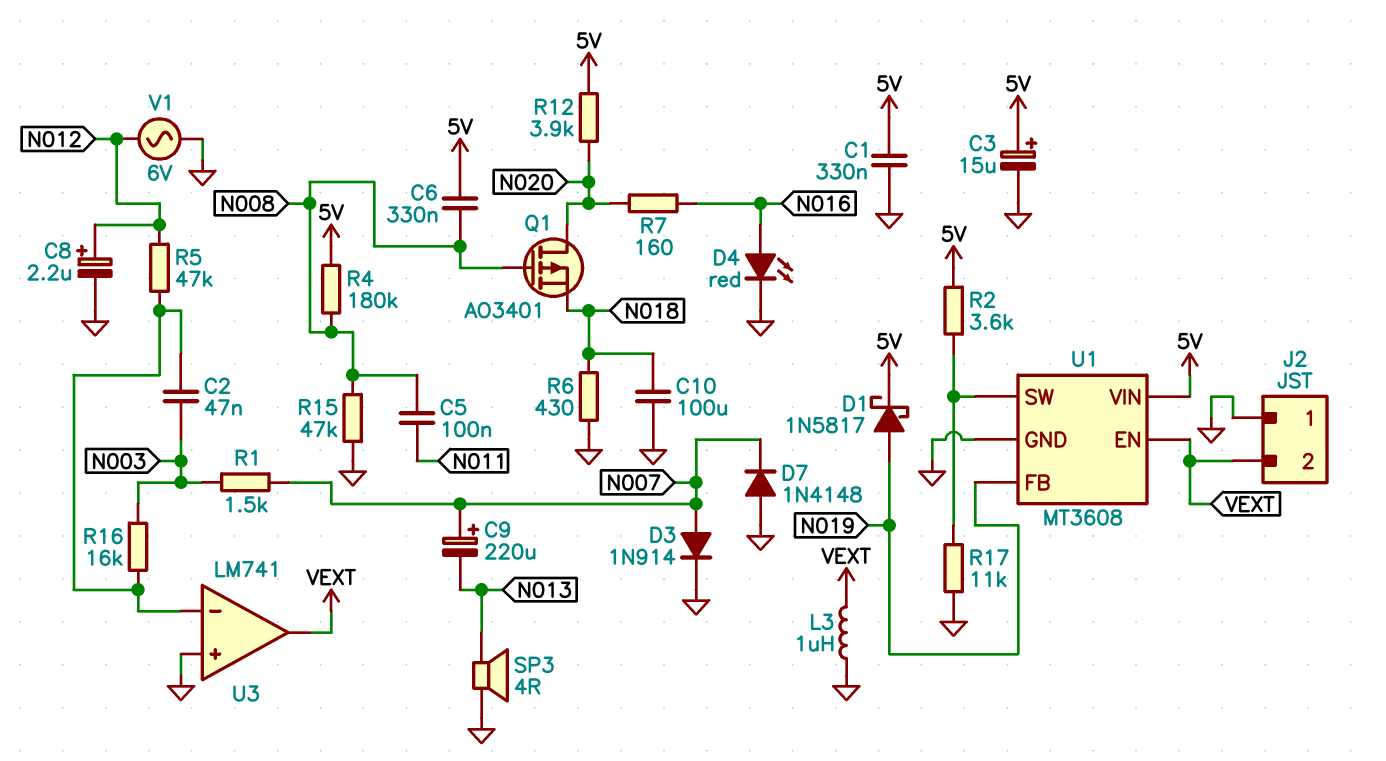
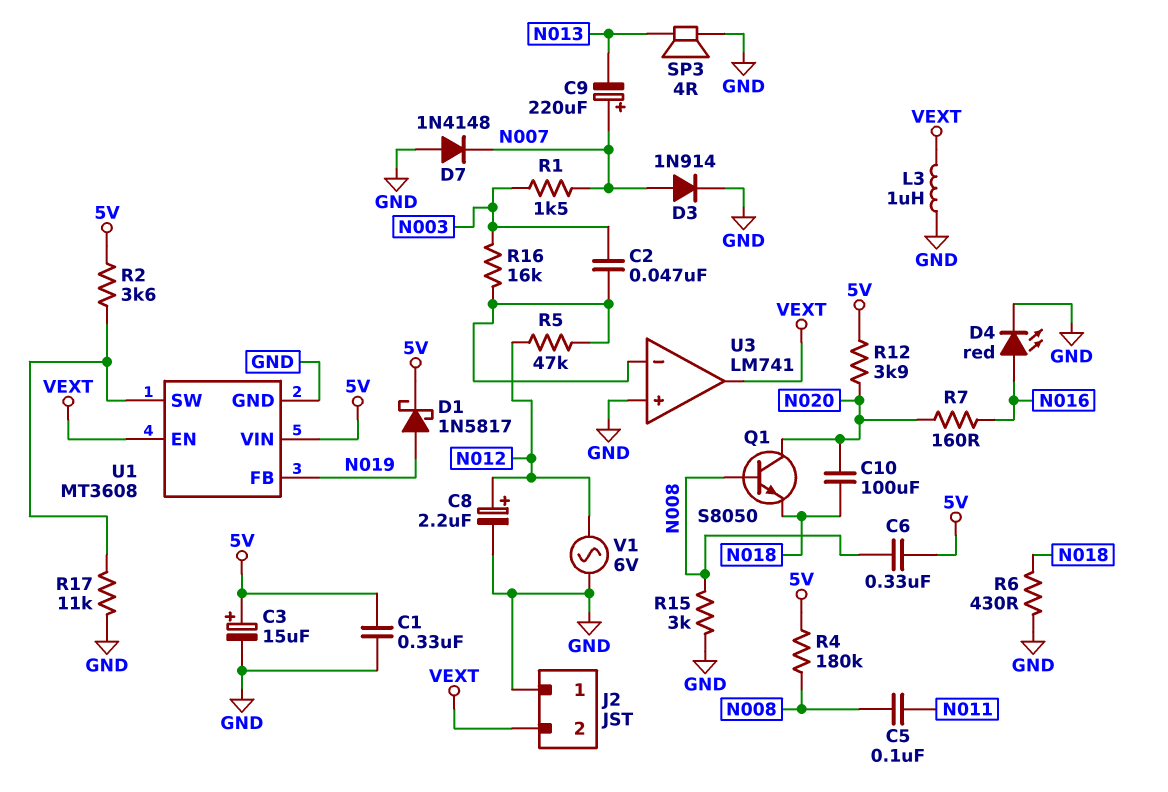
C10: 100uF (GND, N018) -> 100uF (N018, N020)
Q1: PMOS AO3401 (G N008, D N020, S N018) -> NPN S8050 (B N008, C N020, E N018)
R15: 47k (GND, N008) -> 3k (GND, N008)

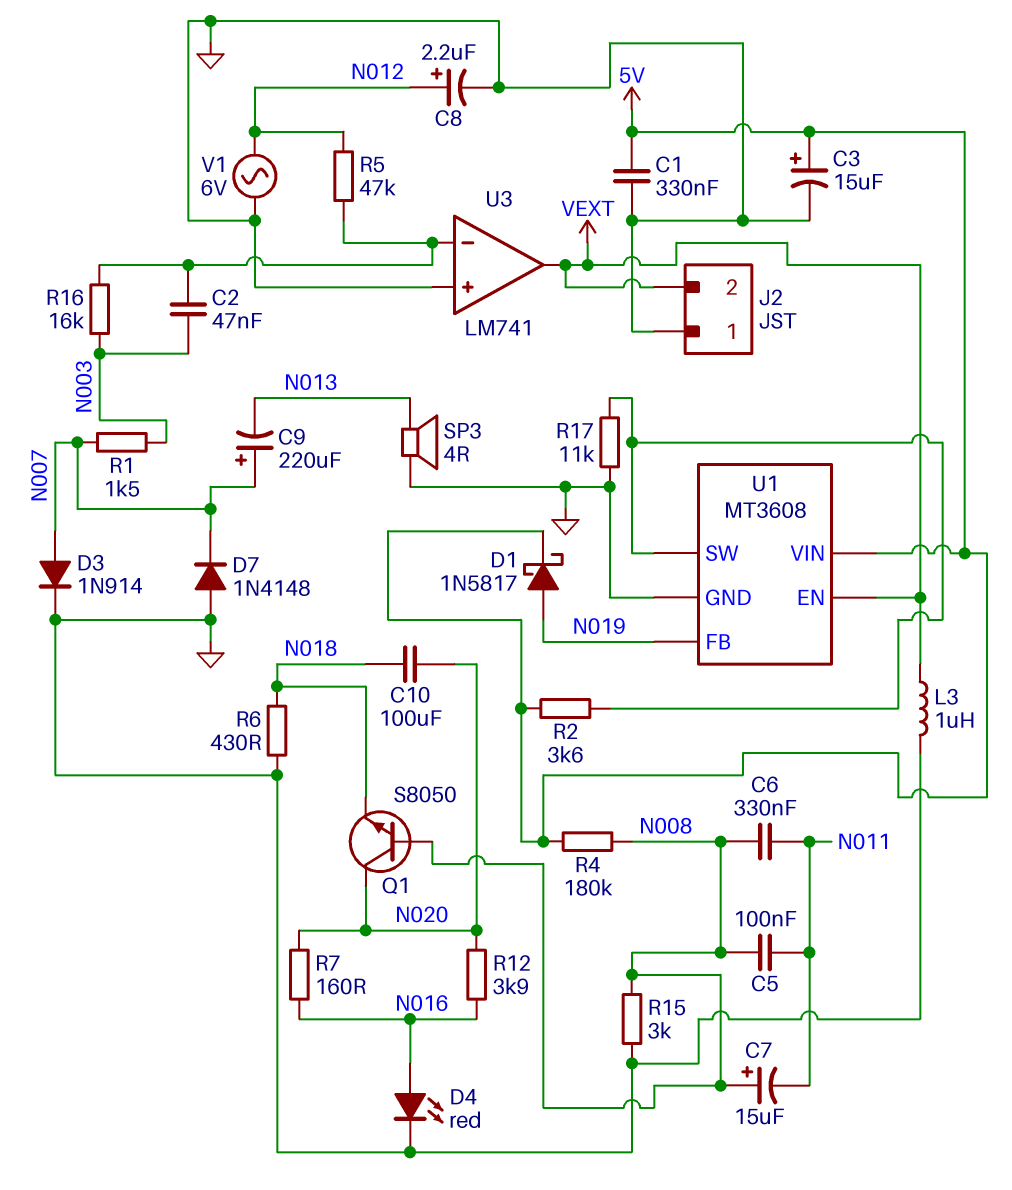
C6: 330nF (5V, N008) -> 330nF (N008, N011)
C7: none -> 15uF (plus N008, minus N011)
R12: 3.9k (5V, N020) -> 3.9k (N016, N020)

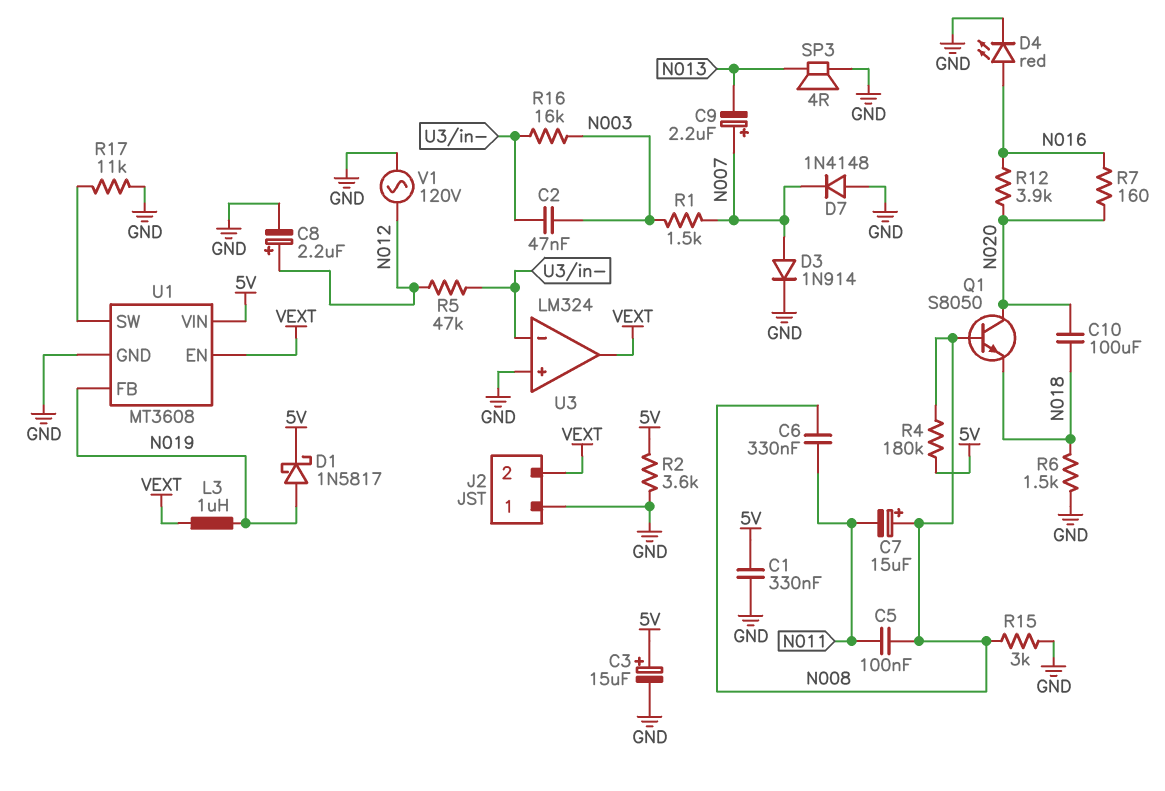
C9: 220uF (plus N007, minus N013) -> 2.2uF (plus N007, minus N013)
L3: 1uH (GND, VEXT) -> 1uH (N019, VEXT)
R2: 3.6k (5V, U1/SW) -> 3.6k (5V, GND)
R6: 430 (GND, N018) -> 1.5k (GND, N018)
U3: LM741 -> LM324
V1: AC 6V (GND, N012) -> AC 120V (GND, N012)

